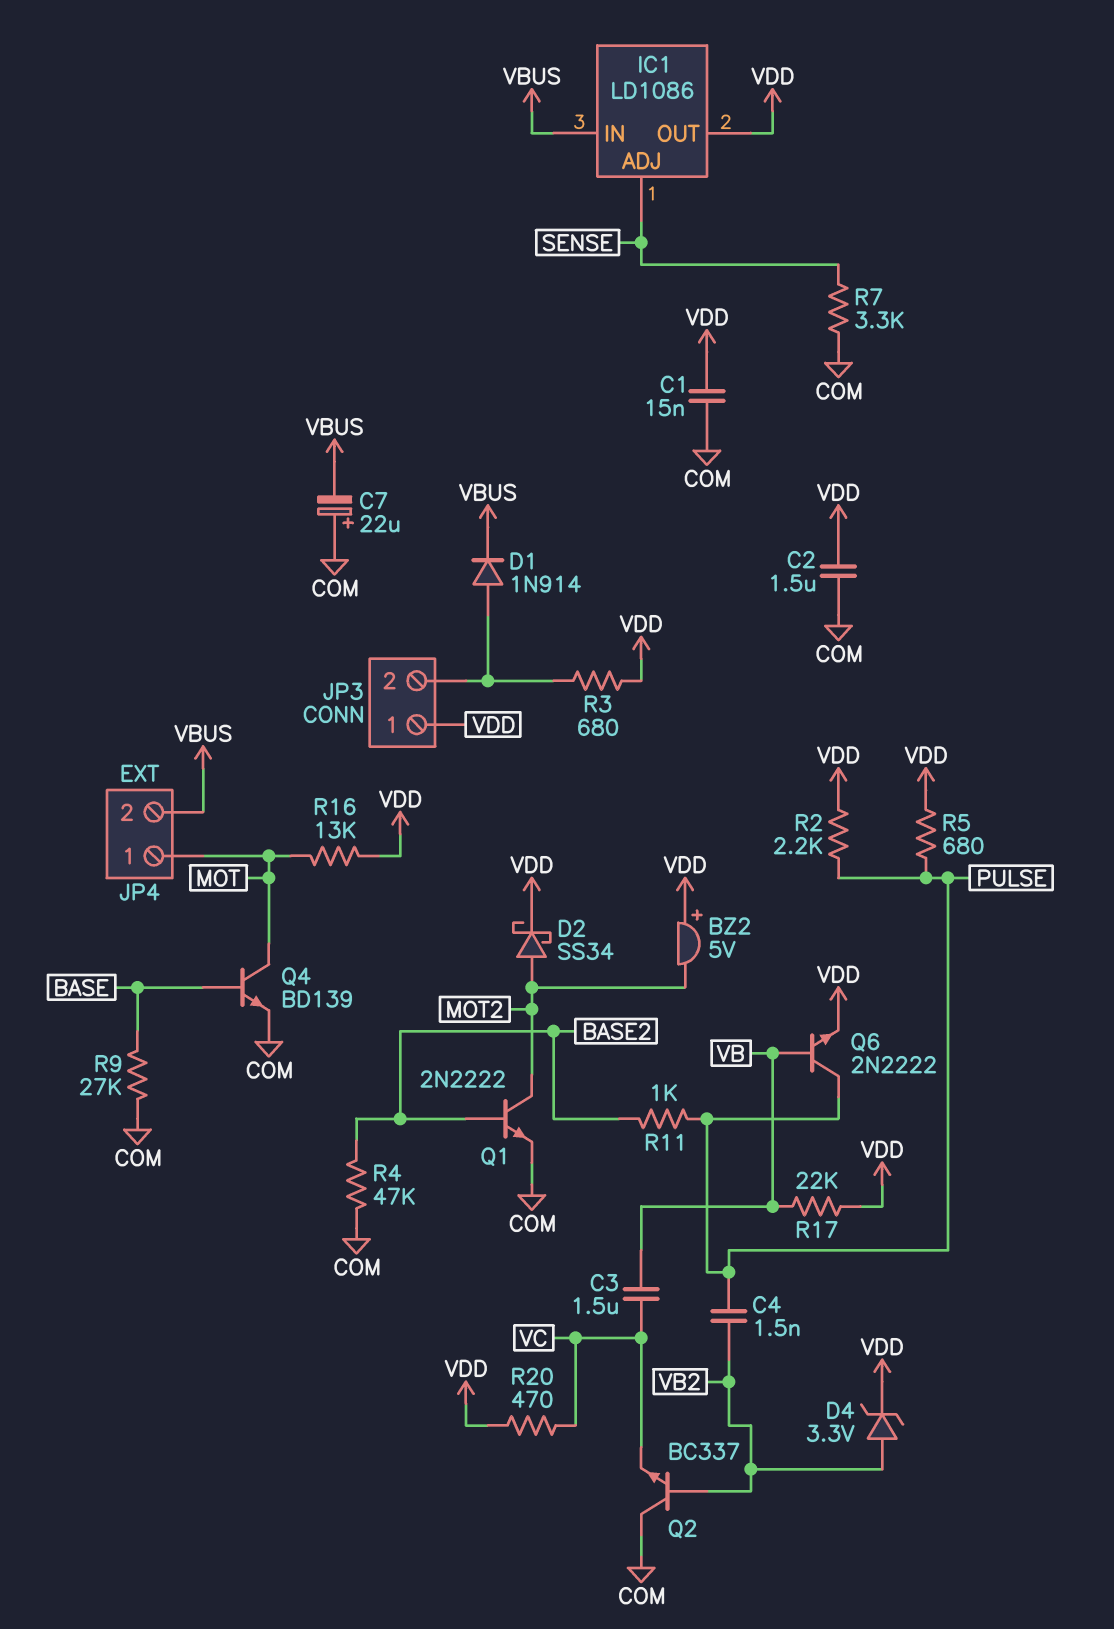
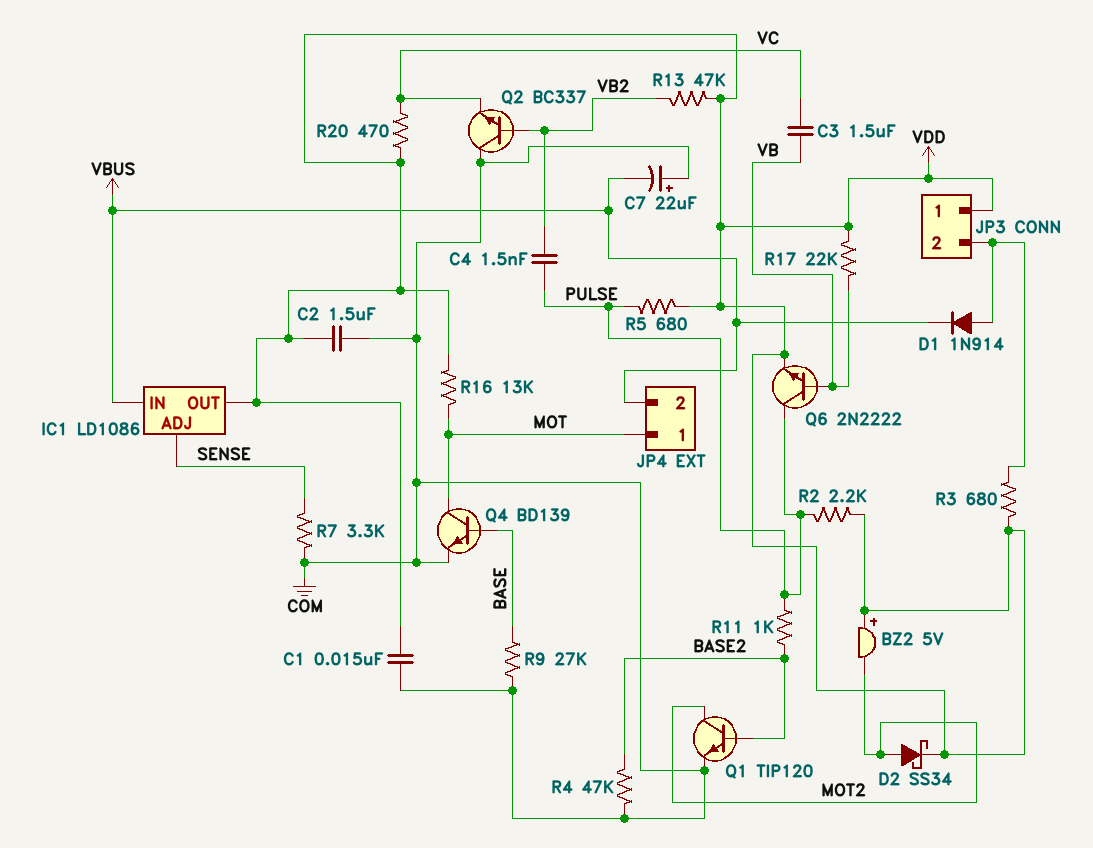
D4: zener 3.3V (A VB2, K VDD) -> none
Q1: NPN 2N2222 (B BASE2, C MOT2, E COM) -> NPN TIP120 (B BASE2, C MOT2, E COM)
R13: none -> 47k (VB2, VDD)

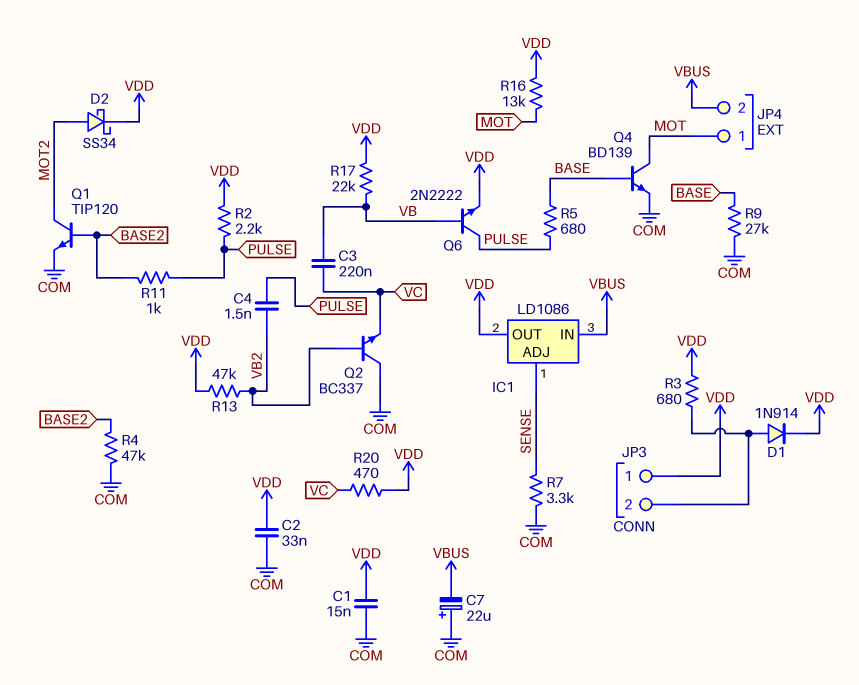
BZ2: buzzer 5V (plus VDD, minus MOT2) -> none
C2: 1.5uF (COM, VDD) -> 33nF (COM, VDD)
C3: 1.5uF (VB, VC) -> 220nF (VB, VC)
D1: diode 1N914 (A JP3/2, K VBUS) -> diode 1N914 (A JP3/2, K VDD)
R5: 680 (PULSE, VDD) -> 680 (BASE, PULSE)

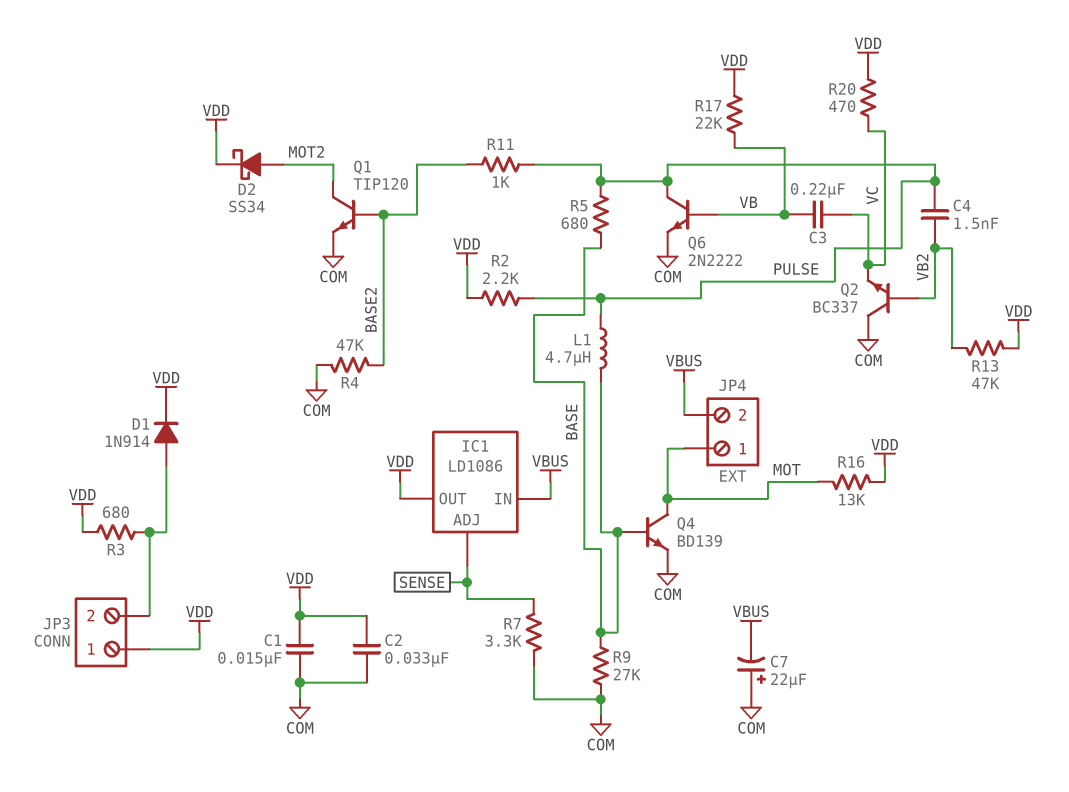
L1: none -> 4.7uH (BASE, PULSE)
Q6: NPN 2N2222 (B VB, C PULSE, E VDD) -> NPN 2N2222 (B VB, C PULSE, E COM)

